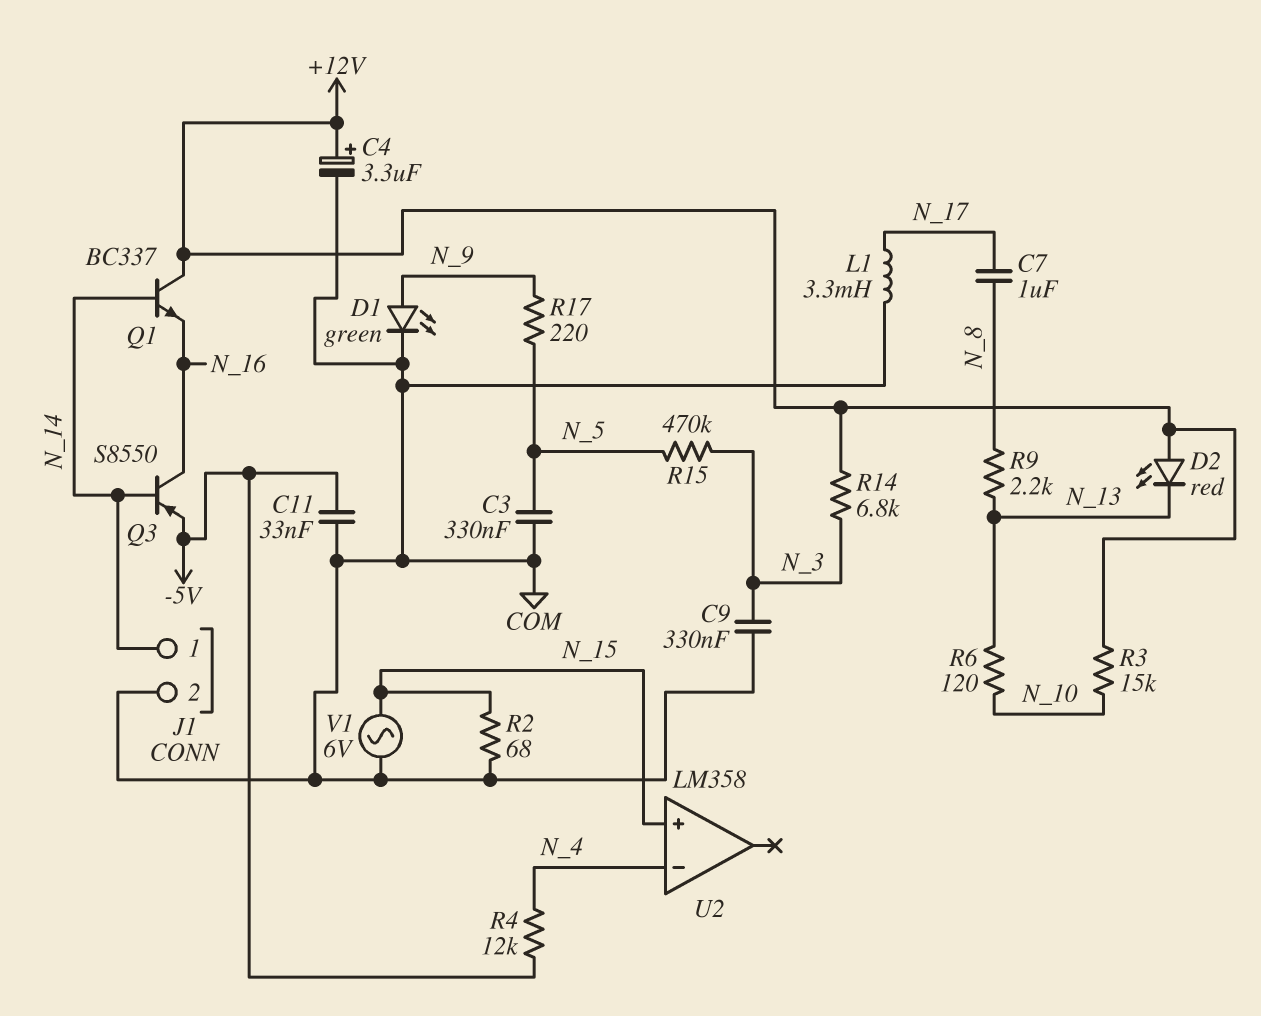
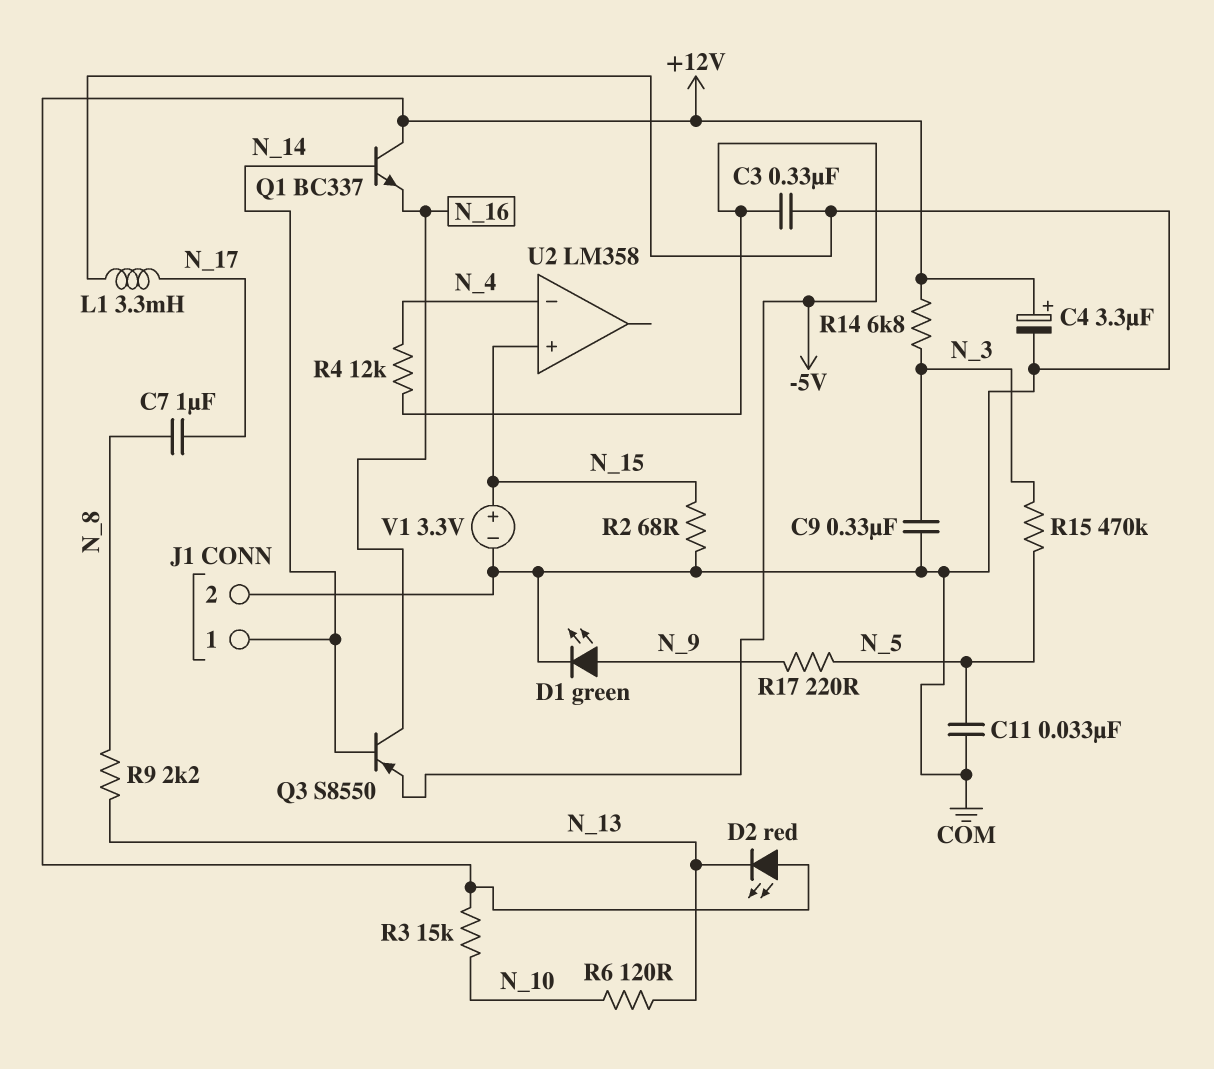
C3: 330nF (COM, N_5) -> 330nF (-5V, COM)
C11: 33nF (-5V, COM) -> 33nF (COM, N_5)
V1: AC 6V (COM, N_15) -> 3.3V (plus N_15, minus COM)

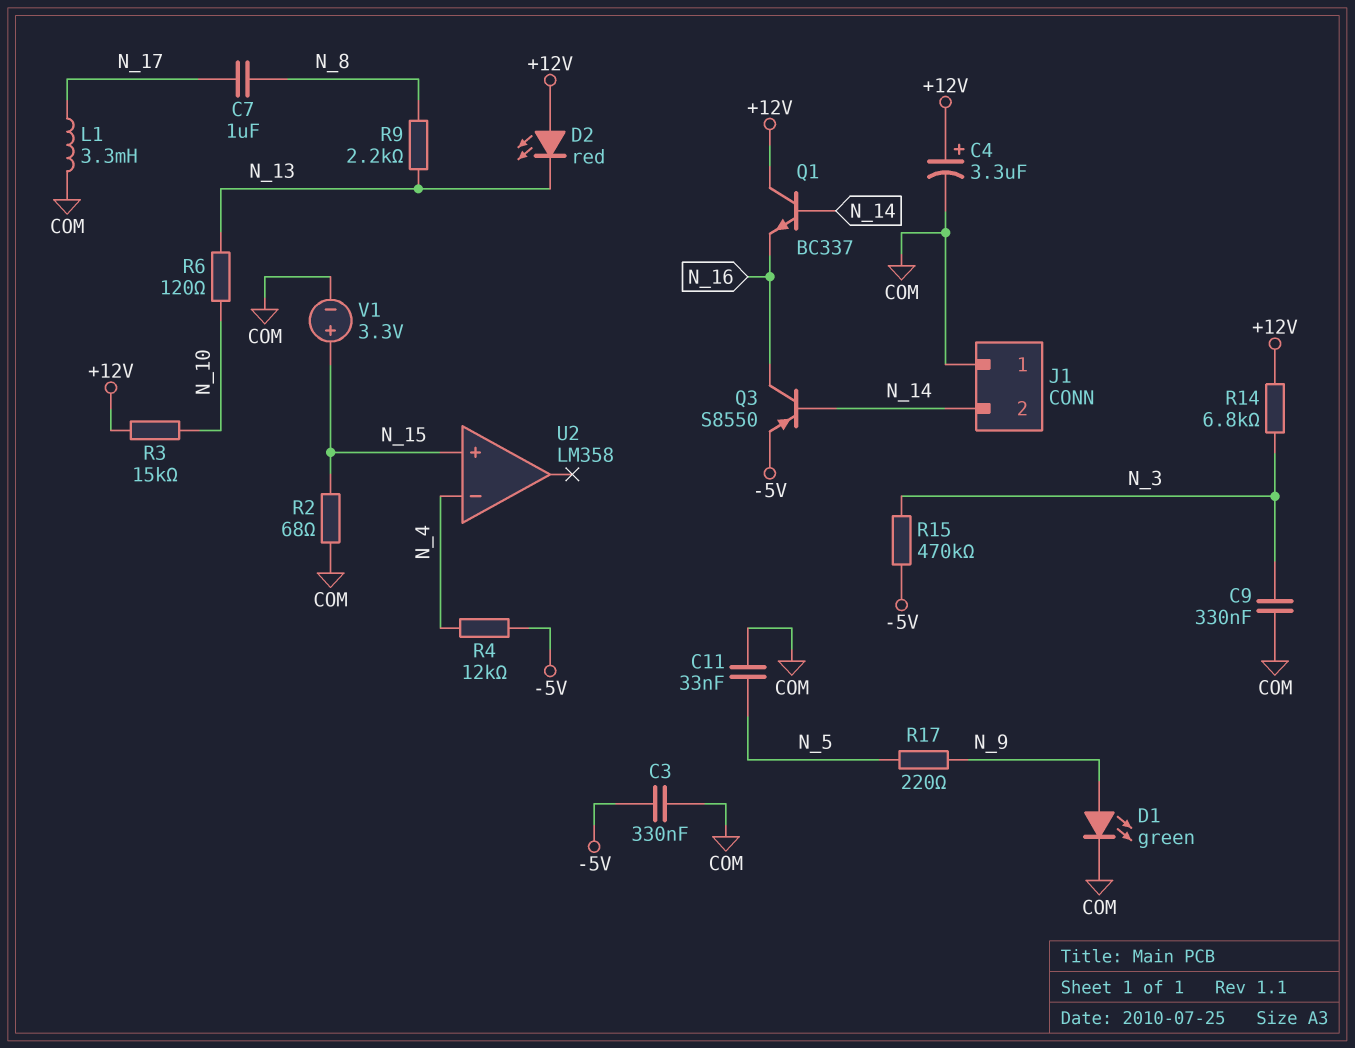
J1 pin 1: N_14 -> COM
J1 pin 2: COM -> N_14
R15: 470k (N_3, N_5) -> 470k (-5V, N_3)

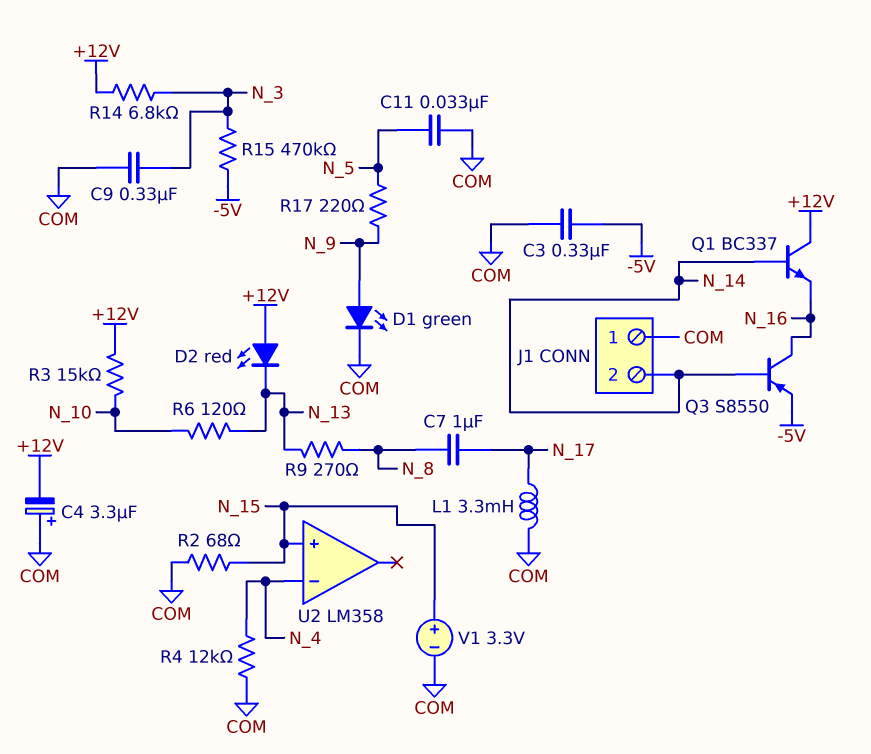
C4: 3.3uF (plus +12V, minus COM) -> 3.3uF (plus COM, minus +12V)
R4: 12k (-5V, N_4) -> 12k (COM, N_4)
R9: 2.2k (N_8, N_13) -> 270 (N_8, N_13)

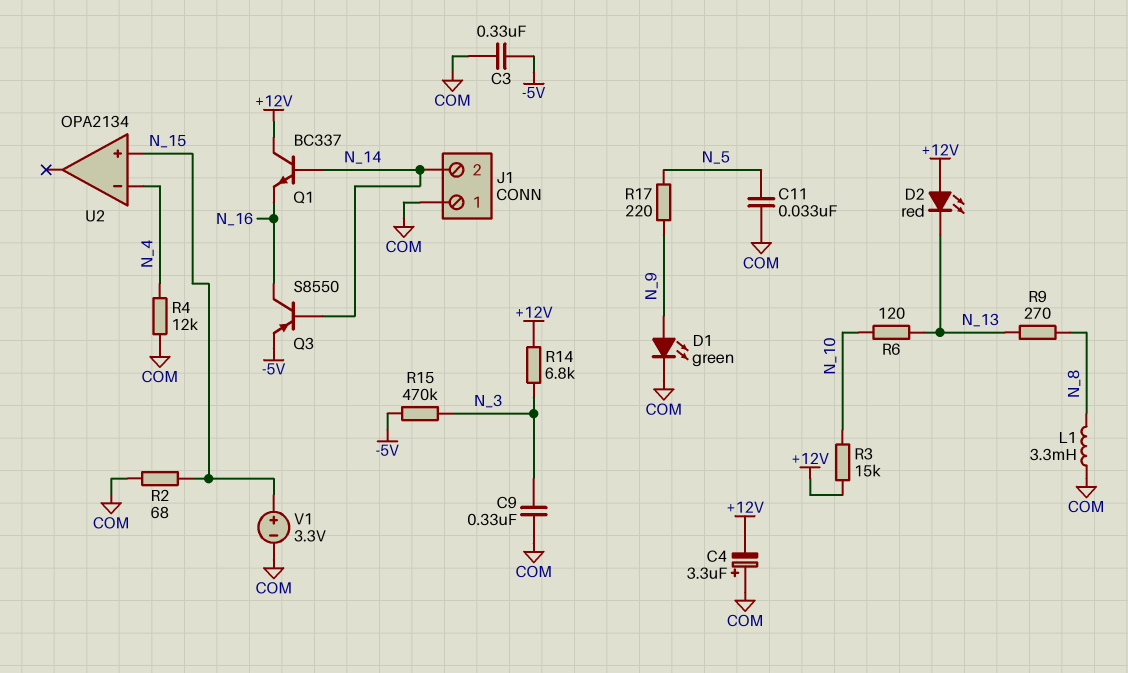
C7: 1uF (N_8, N_17) -> none
L1: 3.3mH (COM, N_17) -> 3.3mH (COM, N_8)
U2: LM358 -> OPA2134

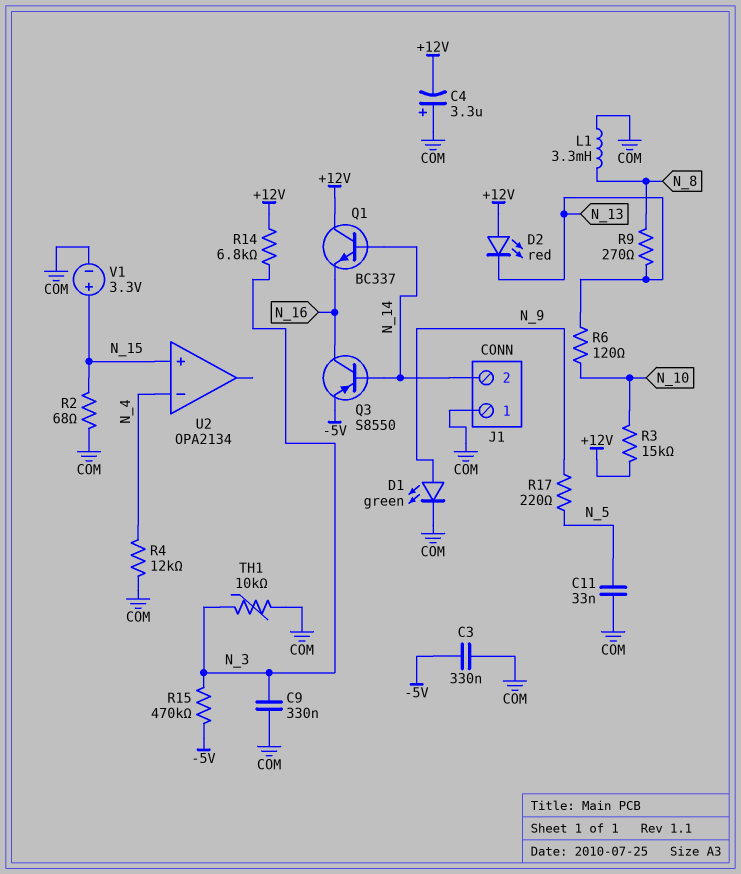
TH1: none -> 10k (COM, N_3)

